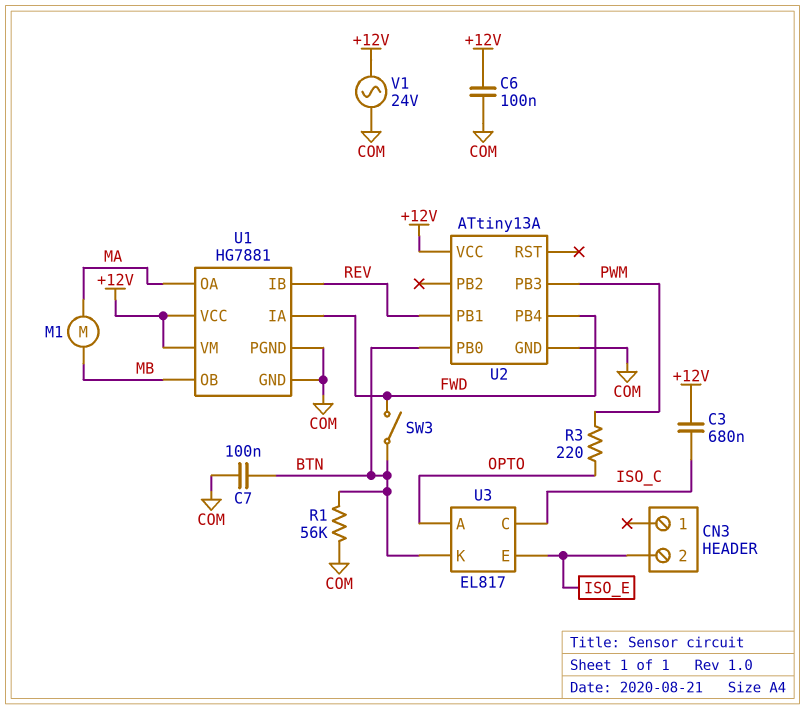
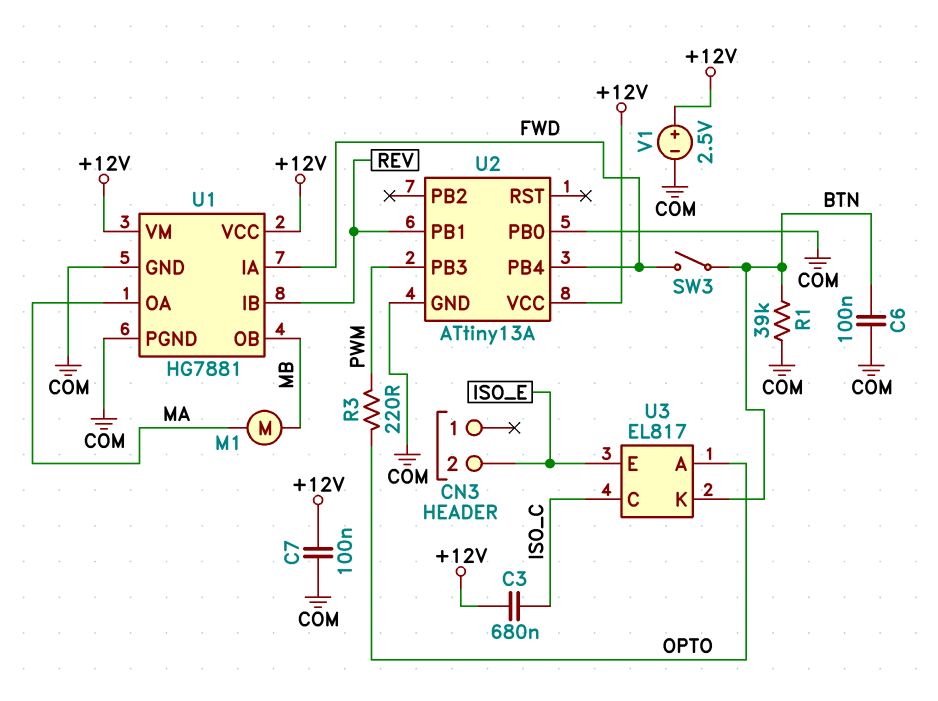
C6: 100nF (+12V, COM) -> 100nF (BTN, COM)
C7: 100nF (BTN, COM) -> 100nF (+12V, COM)
R1: 56k (BTN, COM) -> 39k (BTN, COM)
U2 pin PB0: BTN -> COM
V1: AC 24V (+12V, COM) -> 2.5V (plus +12V, minus COM)

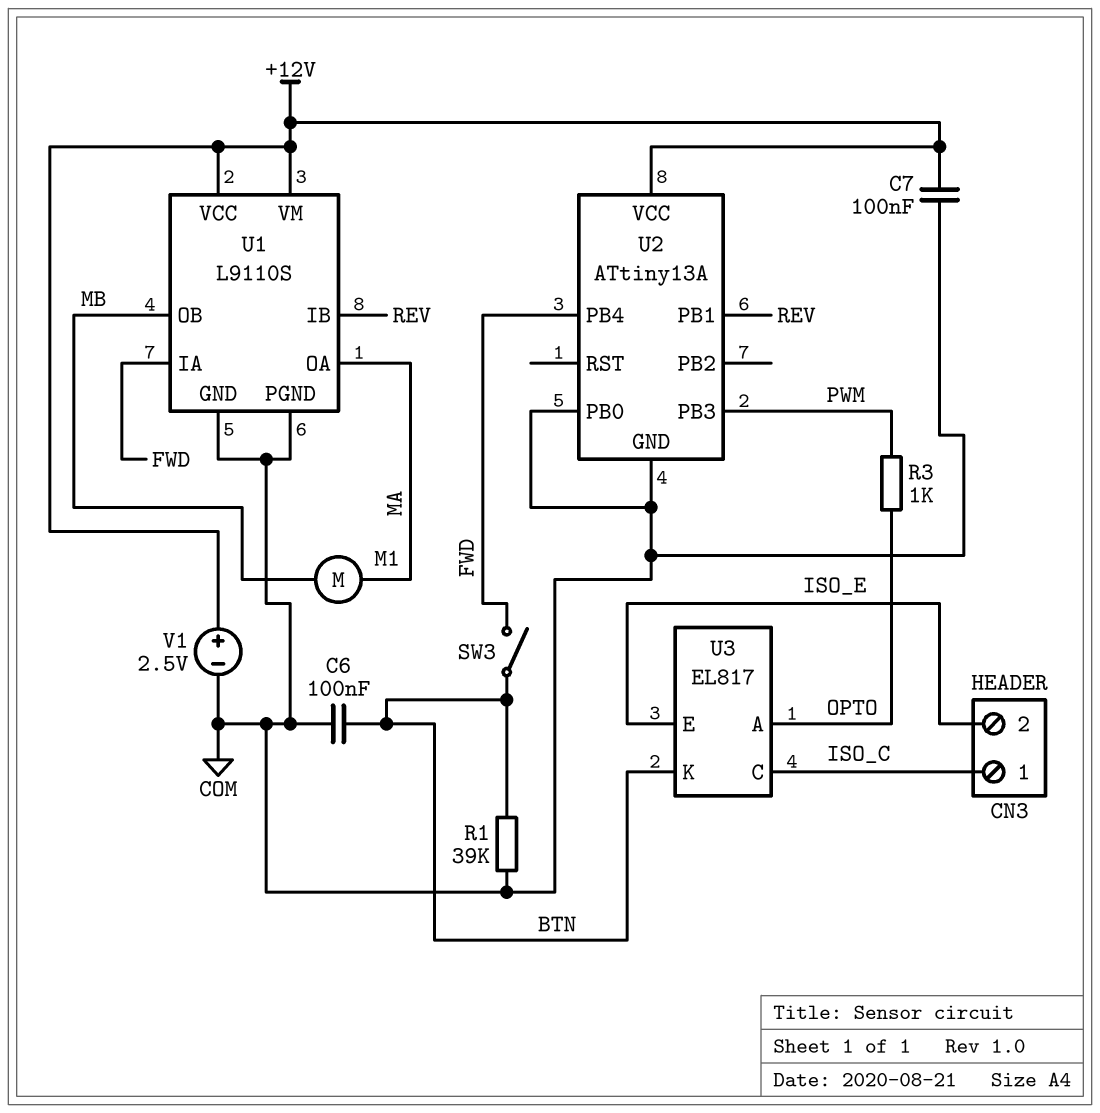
C3: 680nF (+12V, ISO_C) -> none
CN3 pin 1: none -> ISO_C
R3: 220 (OPTO, PWM) -> 1k (OPTO, PWM)
U1: HG7881 -> L9110S

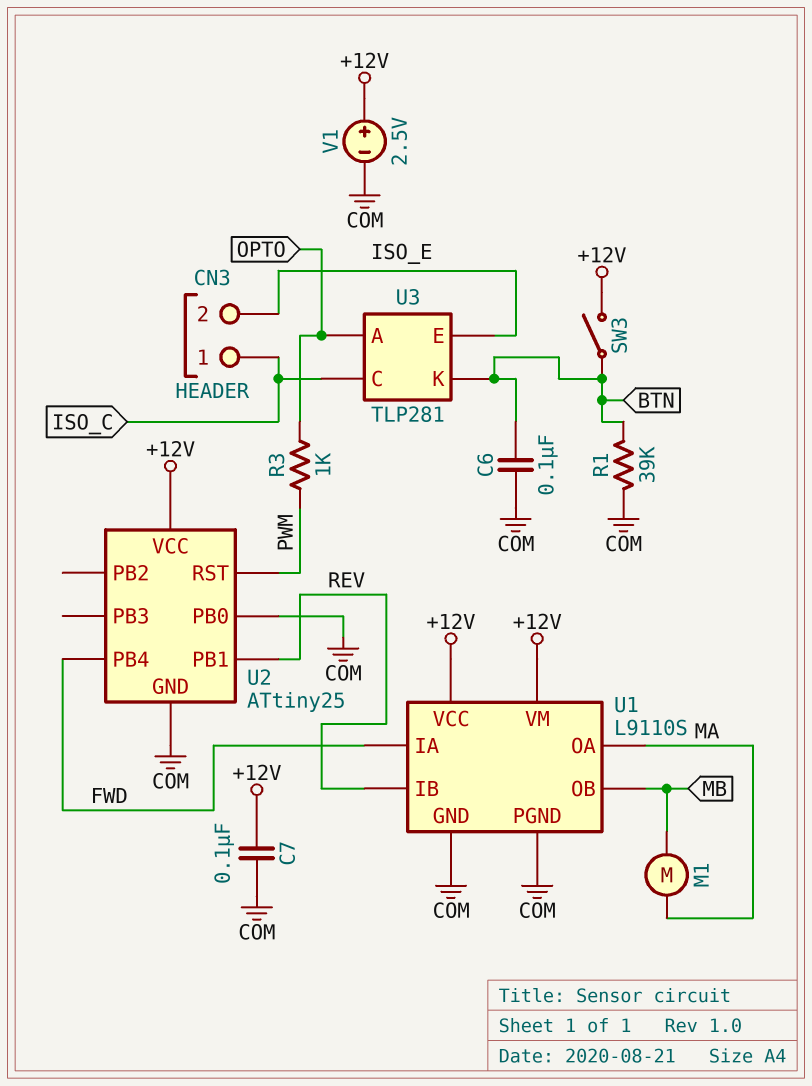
SW3: switch (BTN, FWD) -> switch (+12V, BTN)
U2: ATtiny13A -> ATtiny25
U2 pin PB3: PWM -> none
U2 pin RST: none -> PWM
U3: EL817 -> TLP281

